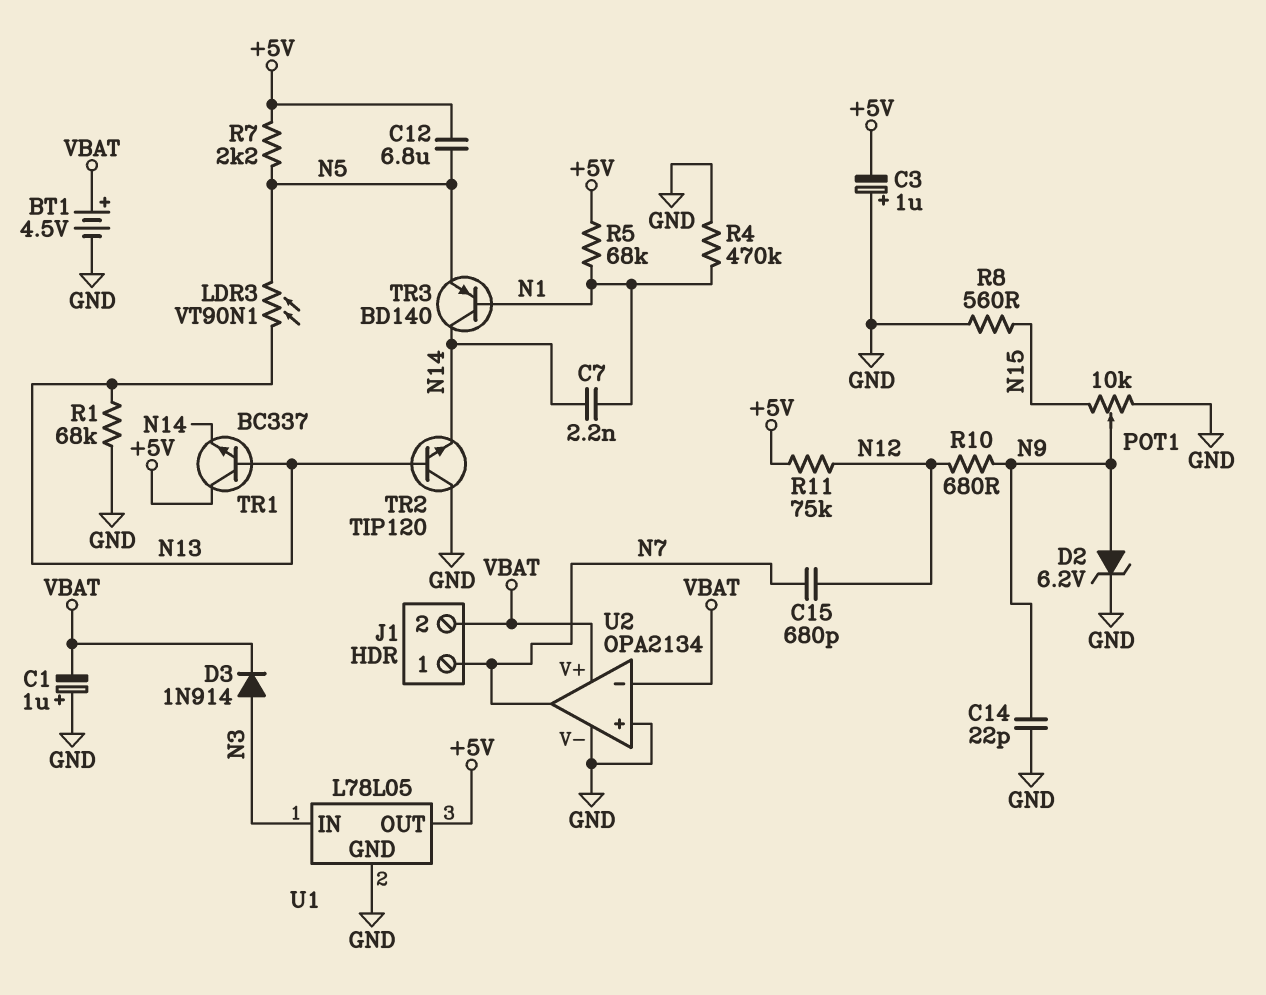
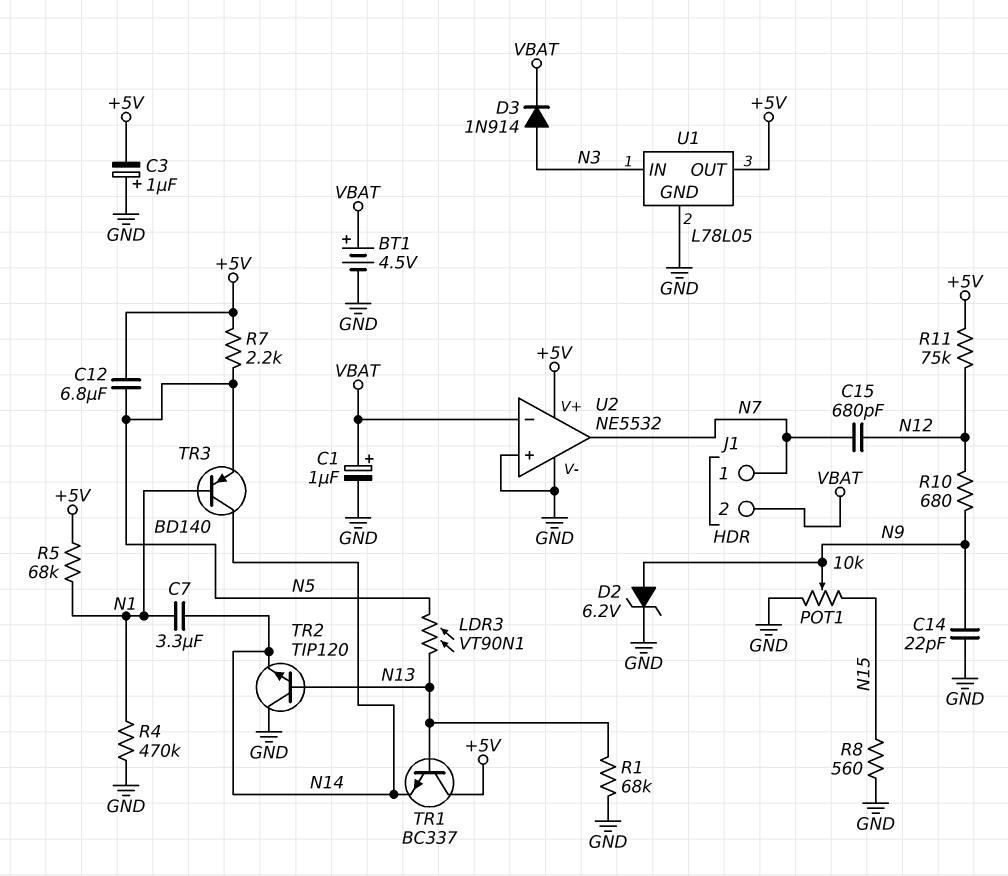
C1: 1uF (plus GND, minus VBAT) -> 1uF (plus VBAT, minus GND)
C7: 2.2nF (N1, N14) -> 3.3uF (N1, N14)
U2: OPA2134 -> NE5532
U2 pin V+: VBAT -> +5V

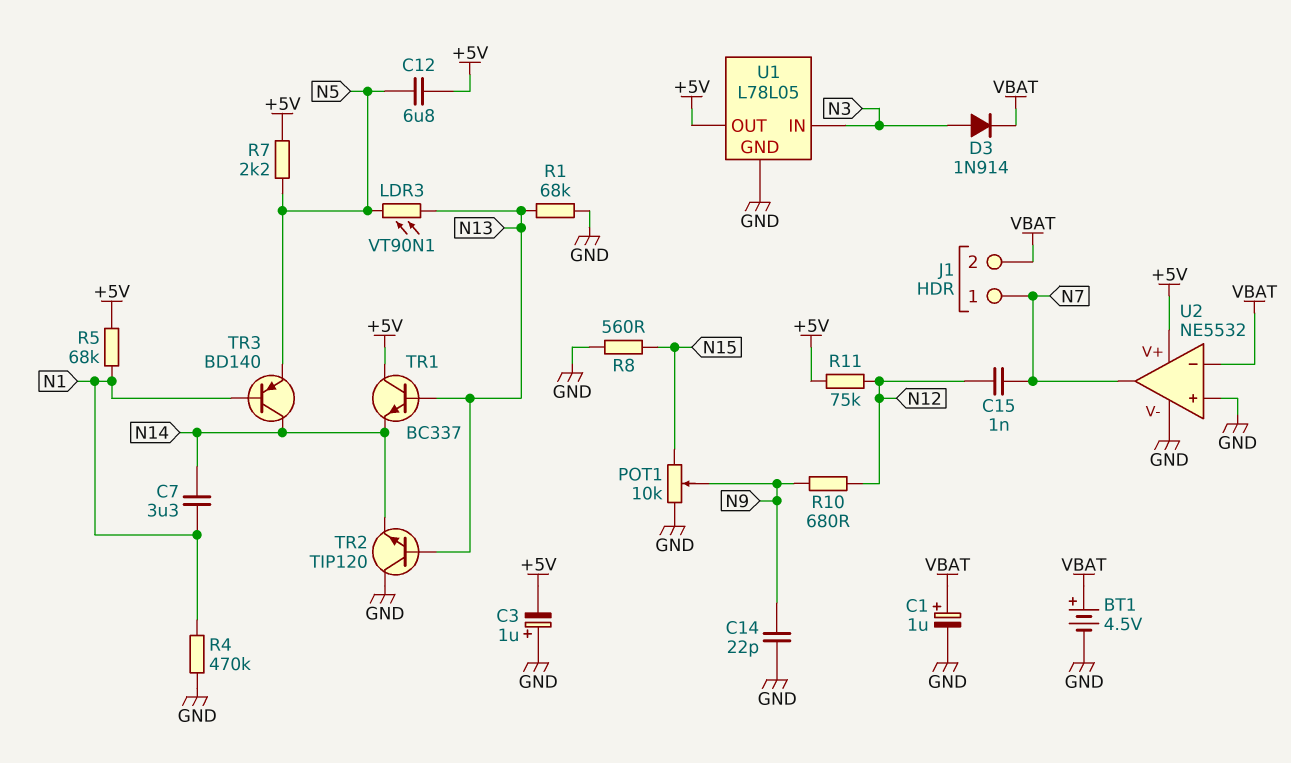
C15: 680pF (N7, N12) -> 1nF (N7, N12)
D2: zener 6.2V (A N9, K GND) -> none

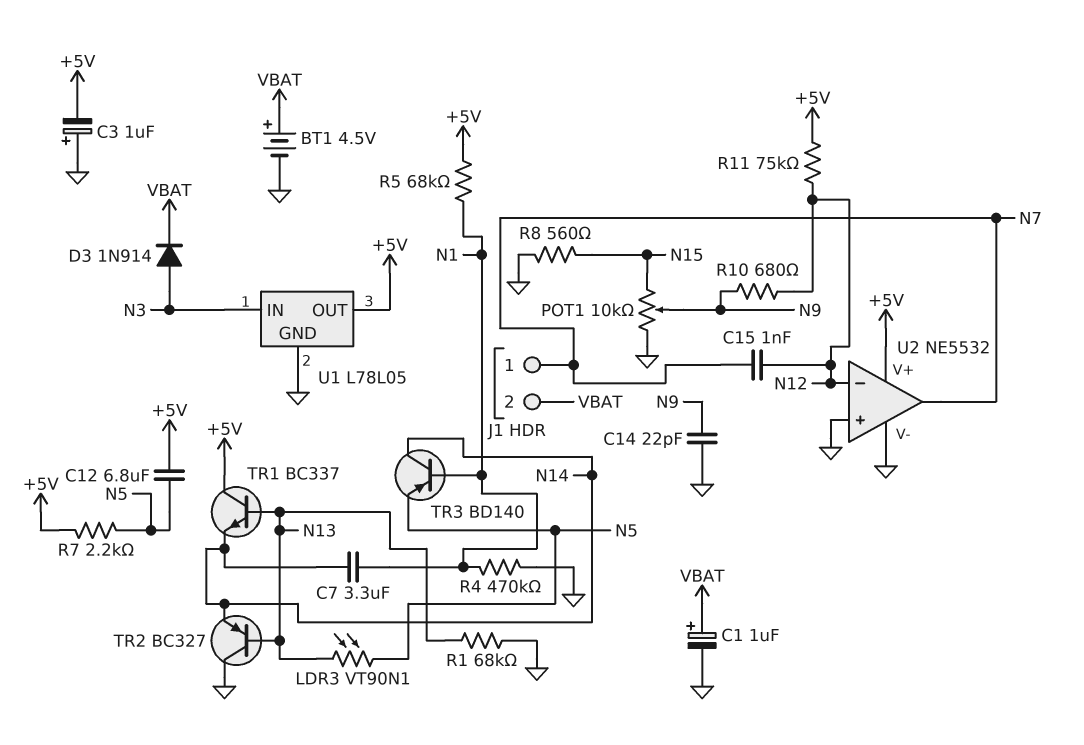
TR2: NPN TIP120 (B N13, C GND, E N14) -> PNP BC327 (B N13, C GND, E N14)
U2 pin in-: VBAT -> N12

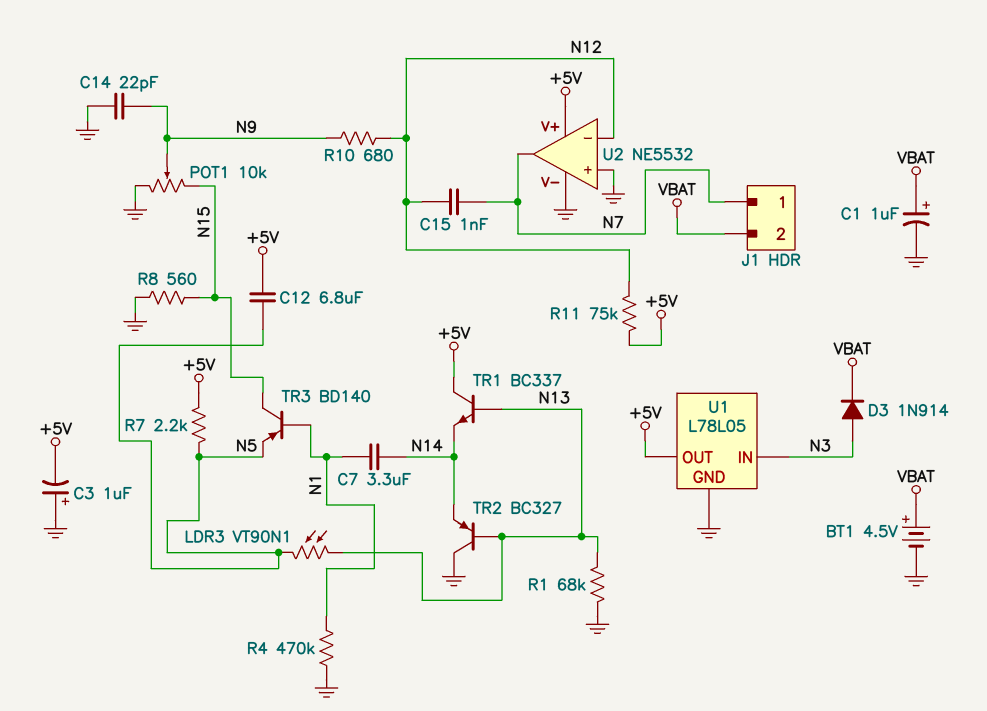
R5: 68k (+5V, N1) -> none
TR3: PNP BD140 (B N1, C N14, E N5) -> PNP BD140 (B N1, C N15, E N5)

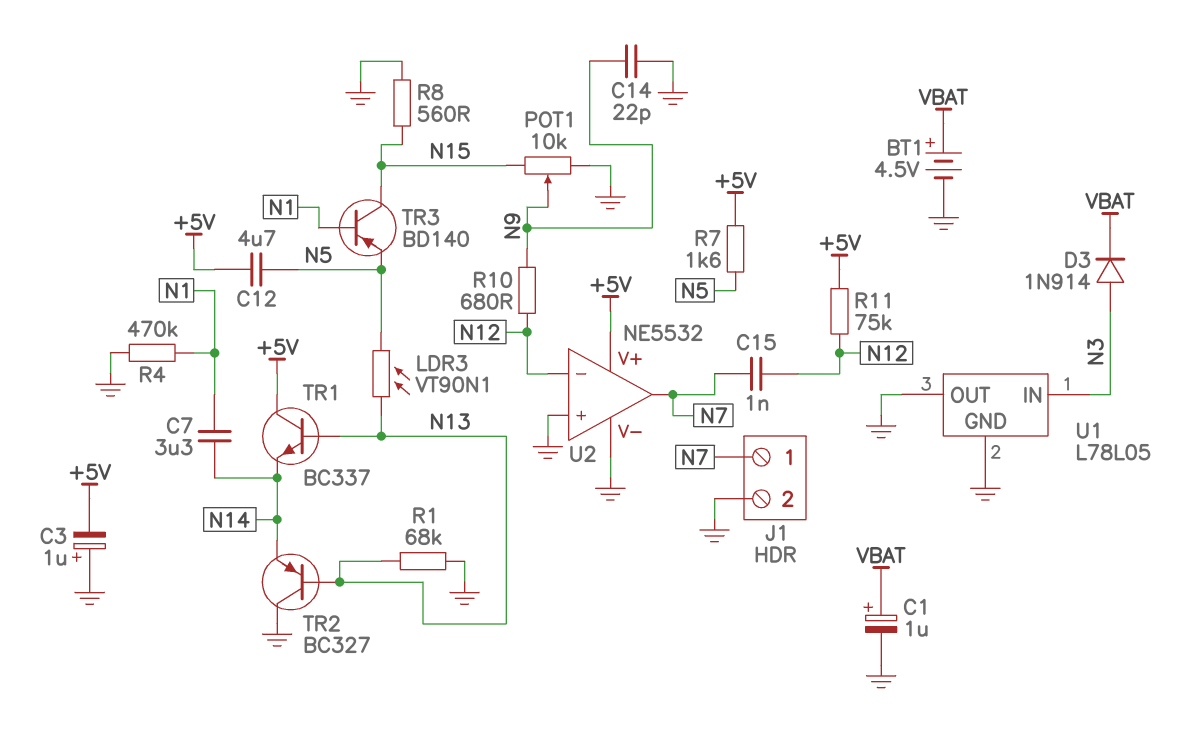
C12: 6.8uF (+5V, N5) -> 4.7uF (+5V, N5)
J1 pin 2: VBAT -> GND
R7: 2.2k (+5V, N5) -> 1.6k (+5V, N5)
U1 pin OUT: +5V -> GND

